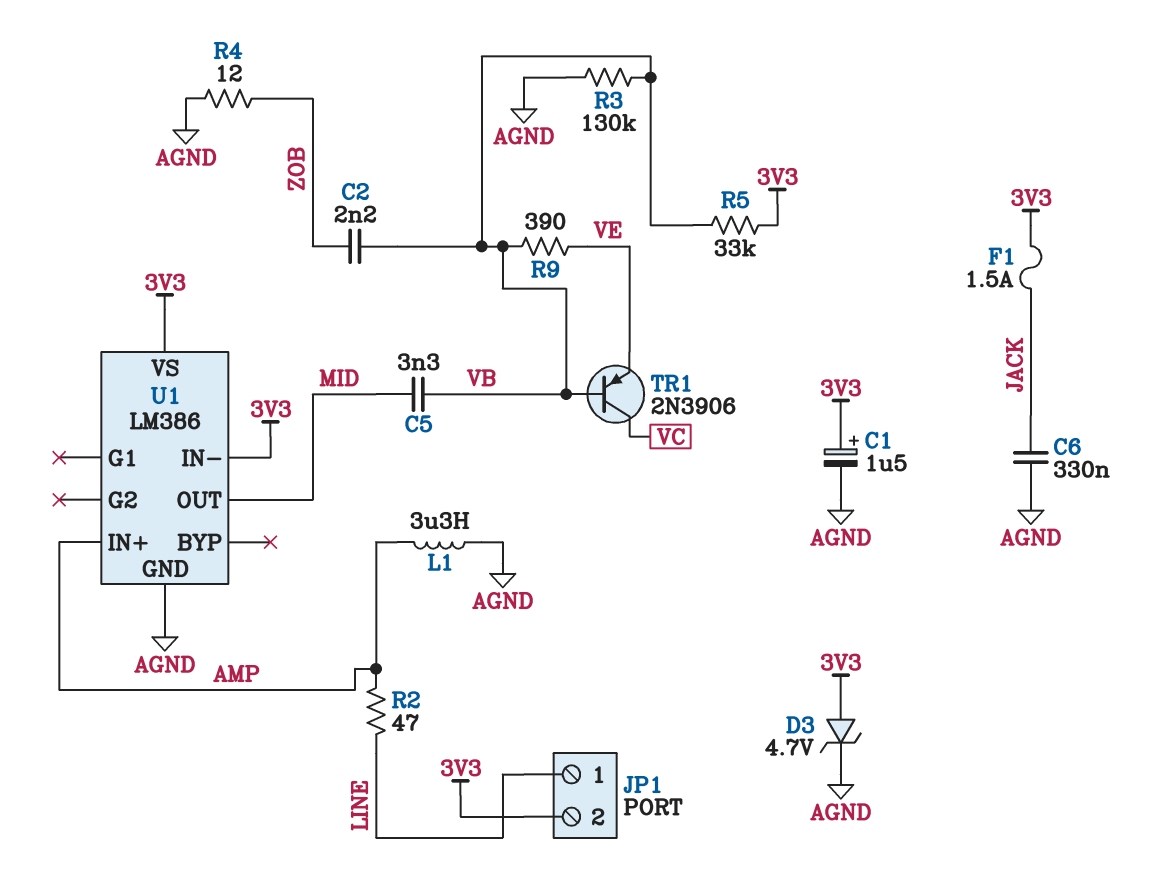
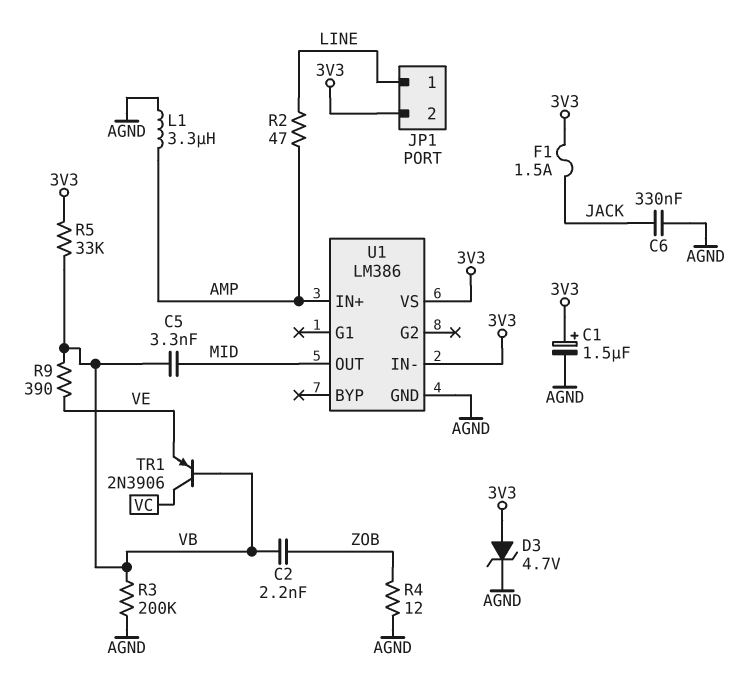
R3: 130k (AGND, VB) -> 200k (AGND, VB)

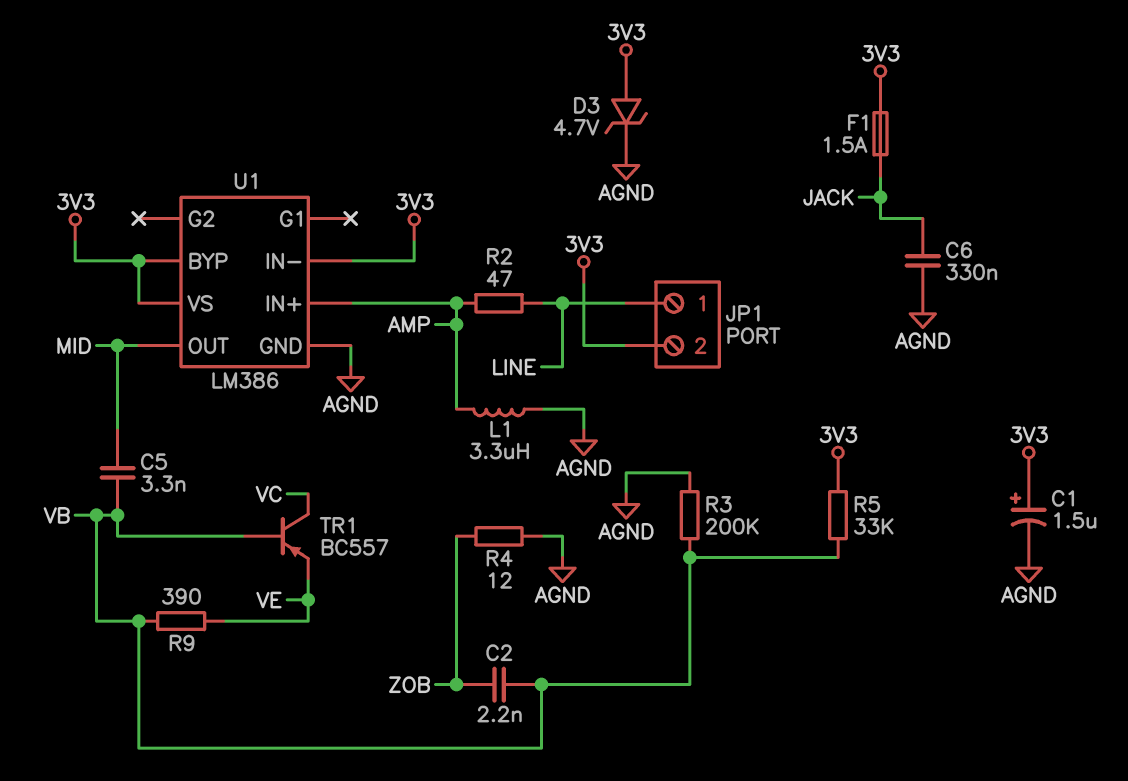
TR1: PNP 2N3906 (B VB, C VC, E VE) -> PNP BC557 (B VB, C VC, E VE)
U1 pin BYP: none -> 3V3

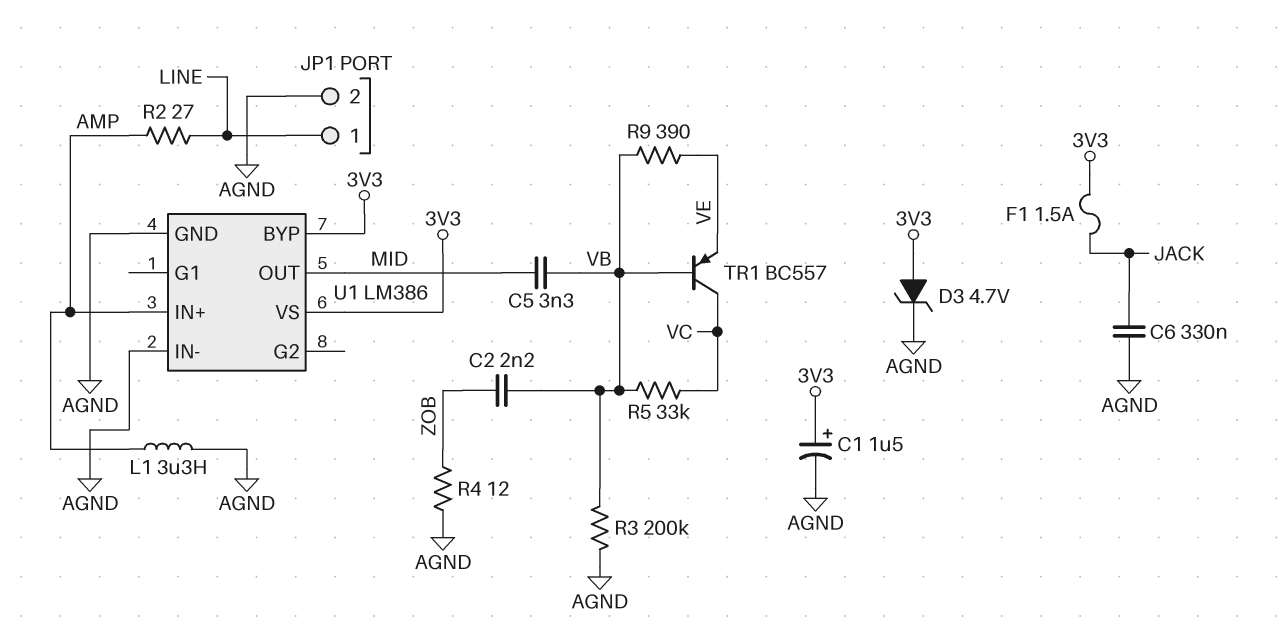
JP1 pin 2: 3V3 -> AGND
R2: 47 (AMP, LINE) -> 27 (AMP, LINE)
R5: 33k (3V3, VB) -> 33k (VB, VC)
U1 pin IN-: 3V3 -> AGND

